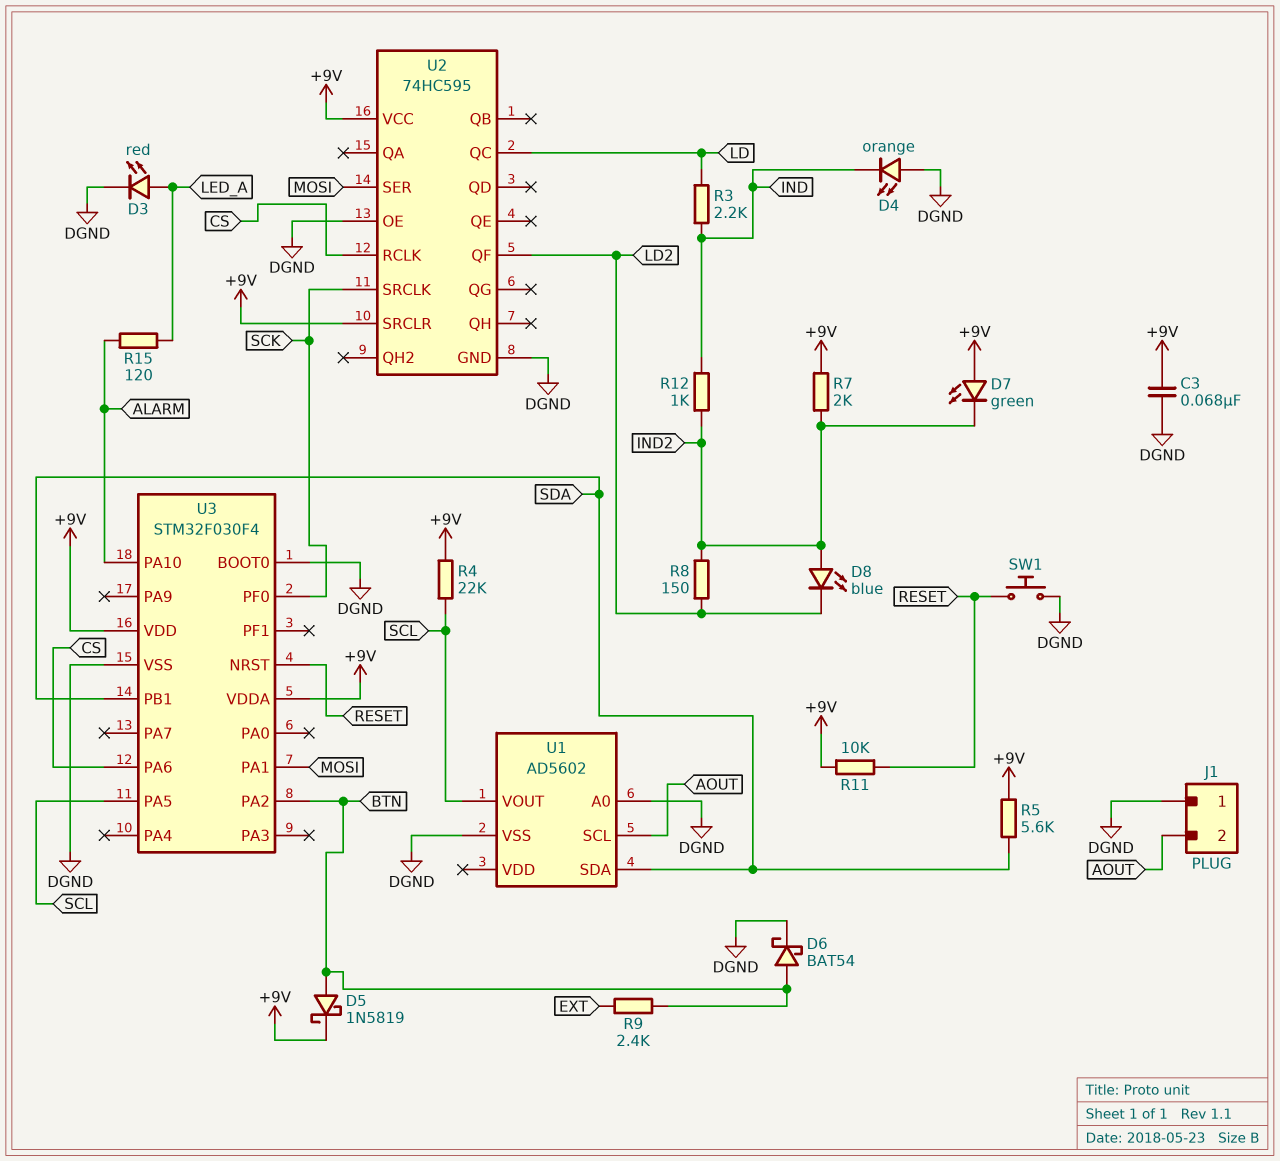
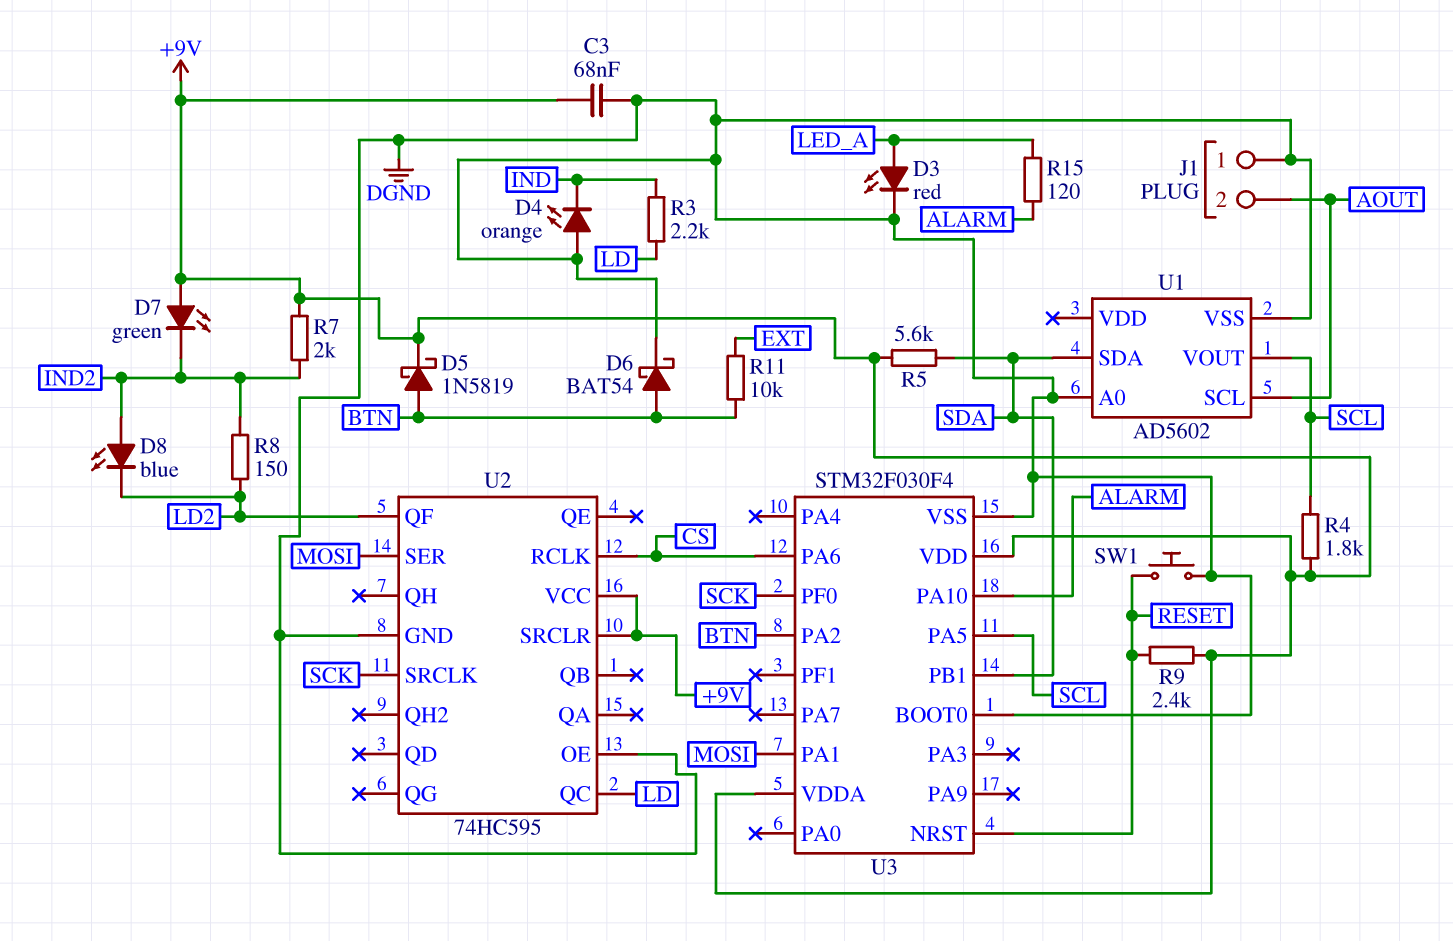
R4: 22k (+9V, SCL) -> 1.8k (+9V, SCL)
R9: 2.4k (BTN, EXT) -> 2.4k (+9V, RESET)
R11: 10k (+9V, RESET) -> 10k (BTN, EXT)
R12: 1k (IND, IND2) -> none

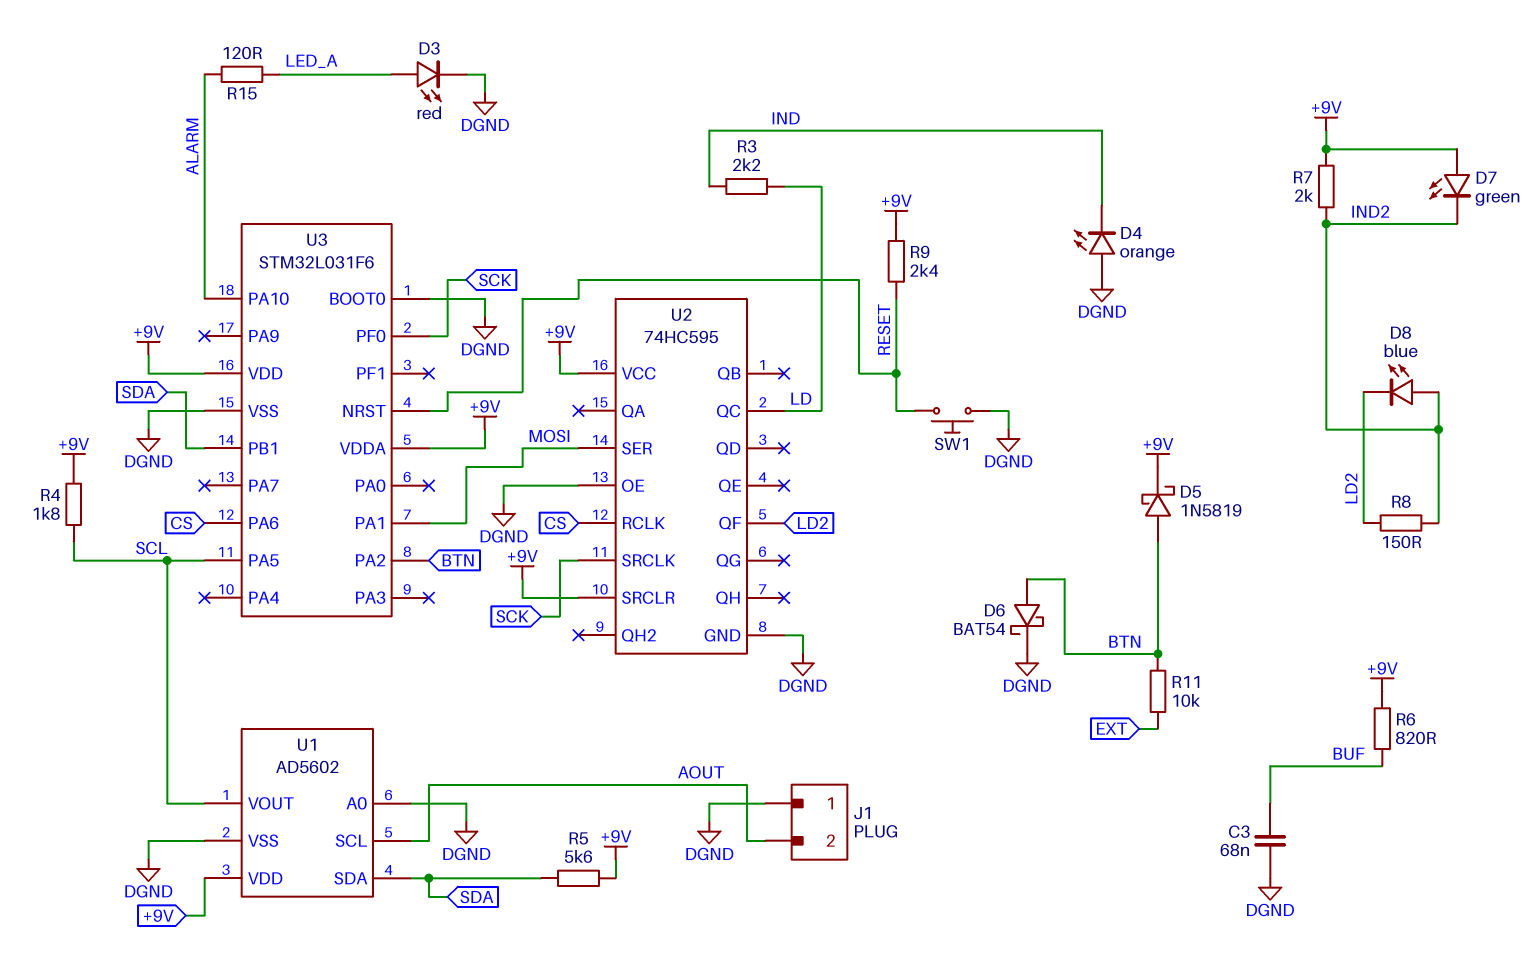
C3: 68nF (+9V, DGND) -> 68nF (BUF, DGND)
R6: none -> 820 (+9V, BUF)
U1 pin VDD: none -> +9V
U3: STM32F030F4 -> STM32L031F6

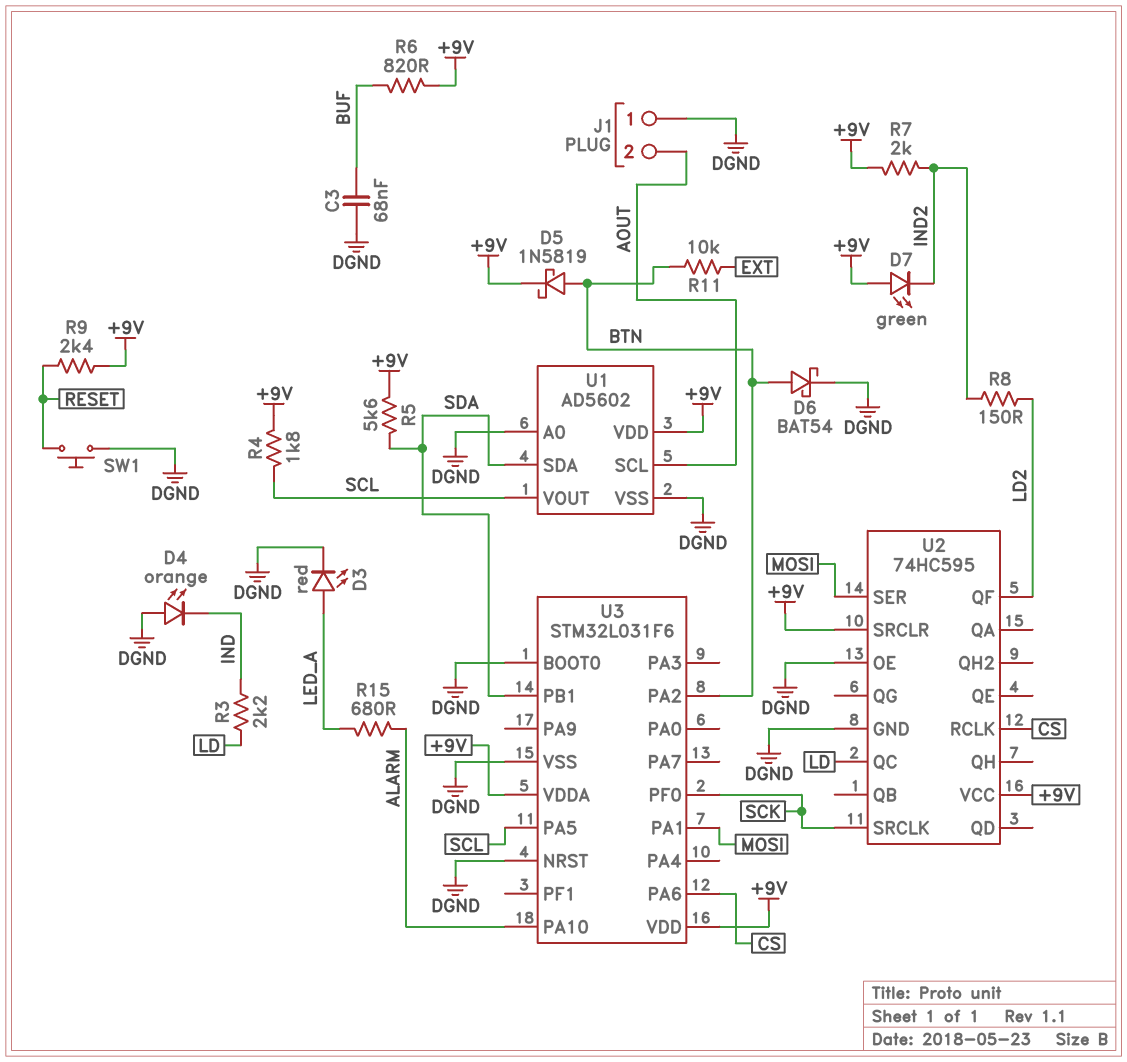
D8: LED blue (A IND2, K LD2) -> none
R15: 120 (ALARM, LED_A) -> 680 (ALARM, LED_A)
U3 pin NRST: RESET -> DGND

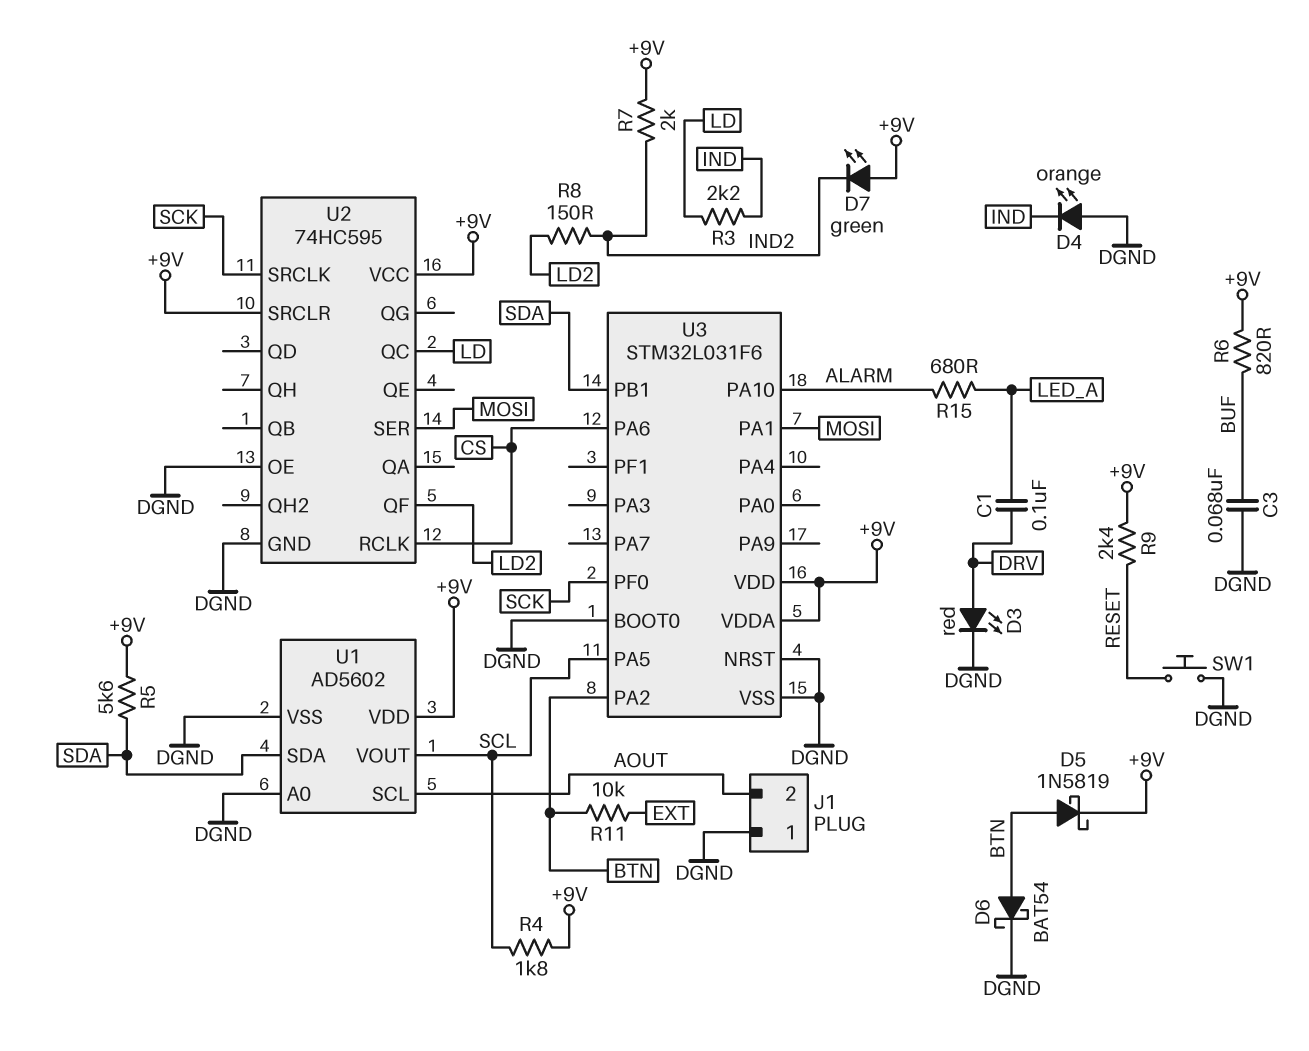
C1: none -> 100nF (DRV, LED_A)
D3: LED red (A LED_A, K DGND) -> LED red (A DRV, K DGND)

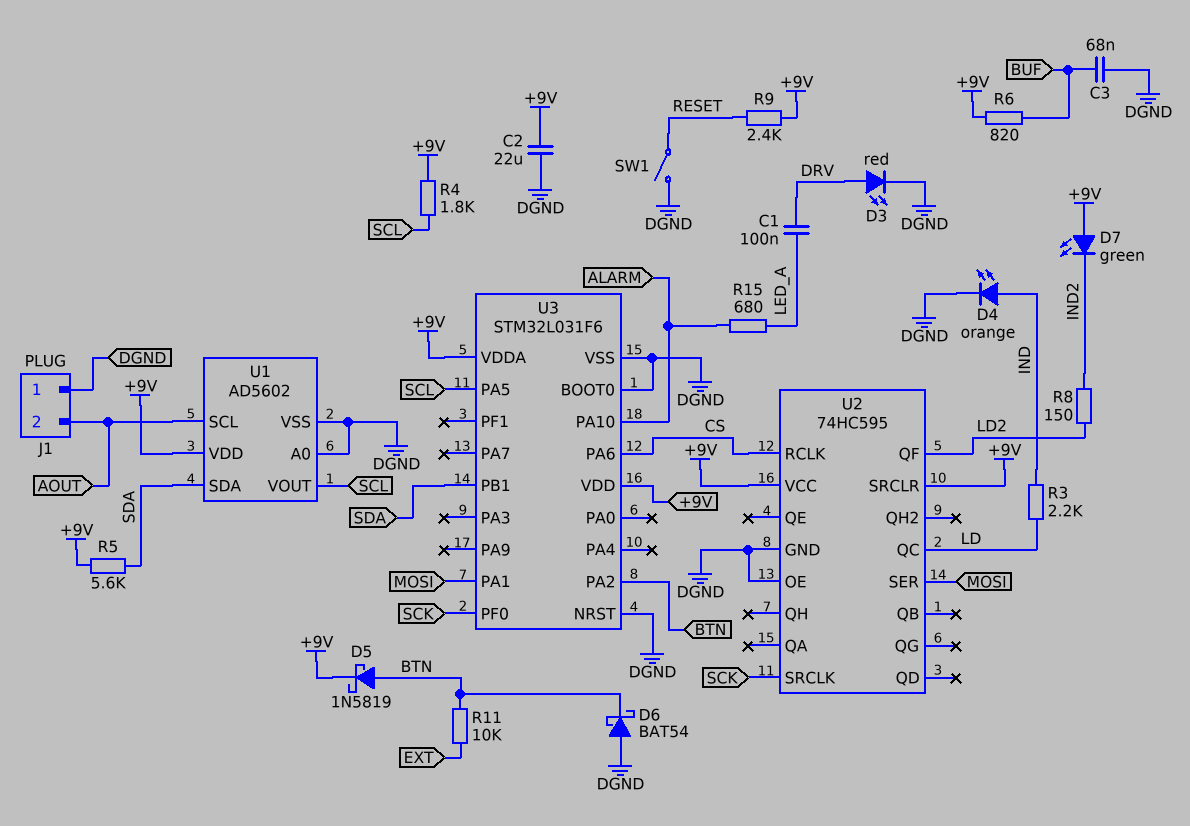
C2: none -> 22uF (+9V, DGND)
D4: LED orange (A DGND, K IND) -> LED orange (A IND, K DGND)
D6: schottky BAT54 (A BTN, K DGND) -> schottky BAT54 (A DGND, K BTN)
R7: 2k (+9V, IND2) -> none
SW1: button (DGND, RESET) -> switch (DGND, RESET)

